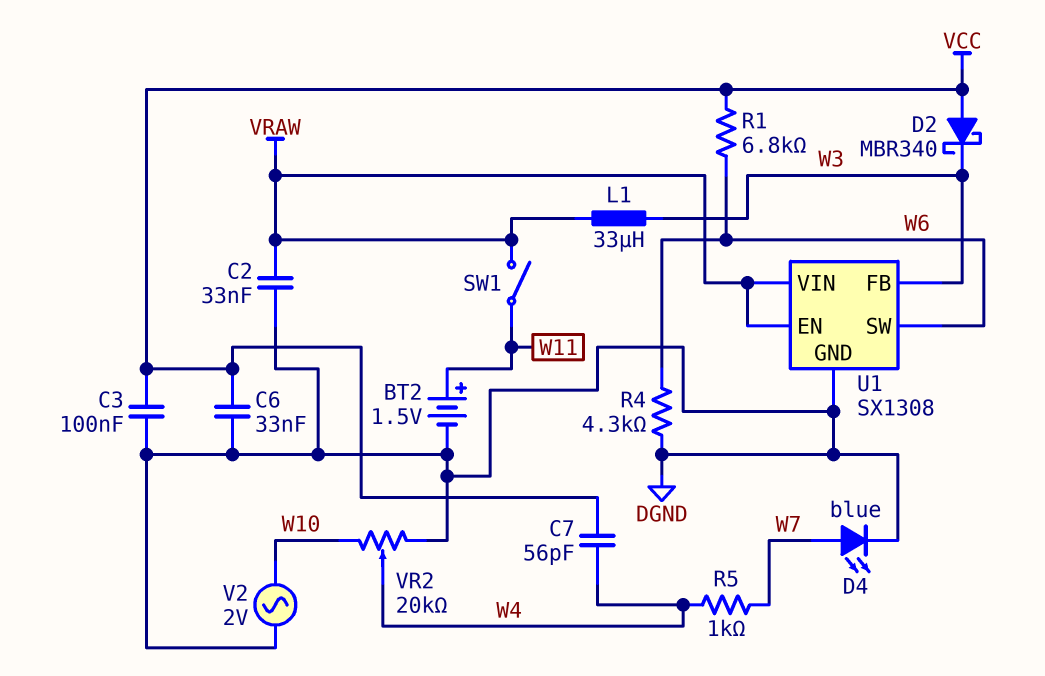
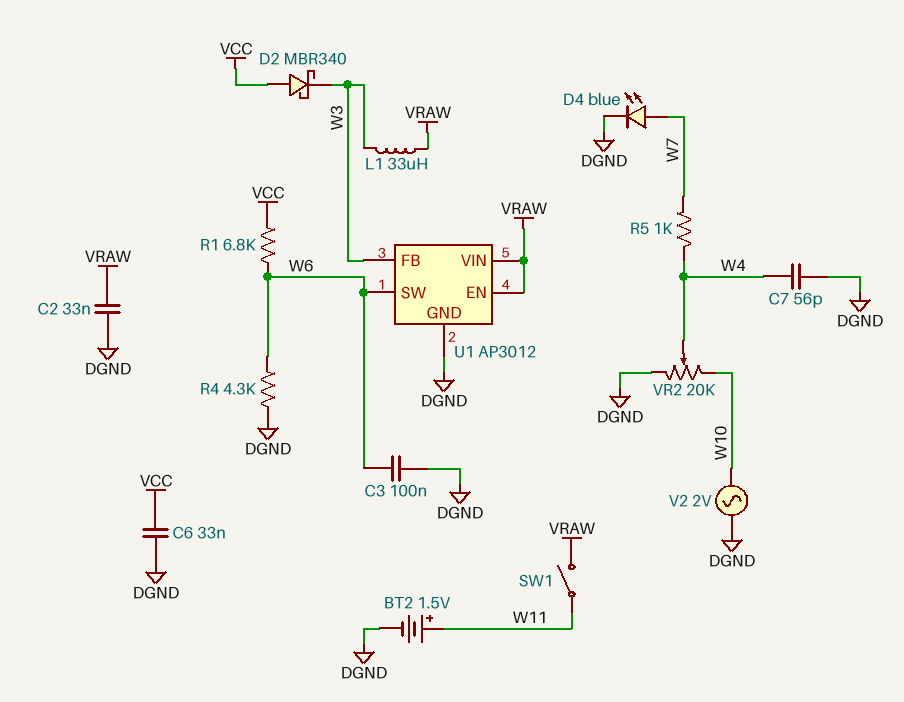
C3: 100nF (DGND, VCC) -> 100nF (DGND, W6)
C7: 56pF (VCC, W4) -> 56pF (DGND, W4)
U1: SX1308 -> AP3012

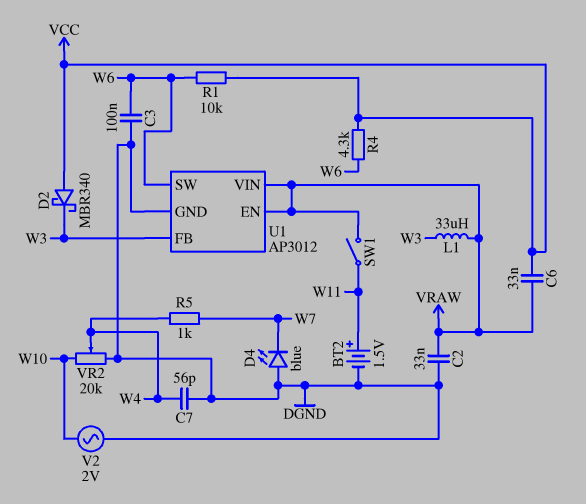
C6: 33nF (DGND, VCC) -> 33nF (VCC, VRAW)
D4: LED blue (A W7, K DGND) -> LED blue (A DGND, K W7)
R1: 6.8k (VCC, W6) -> 10k (VCC, W6)
R4: 4.3k (DGND, W6) -> 4.3k (VCC, W6)

